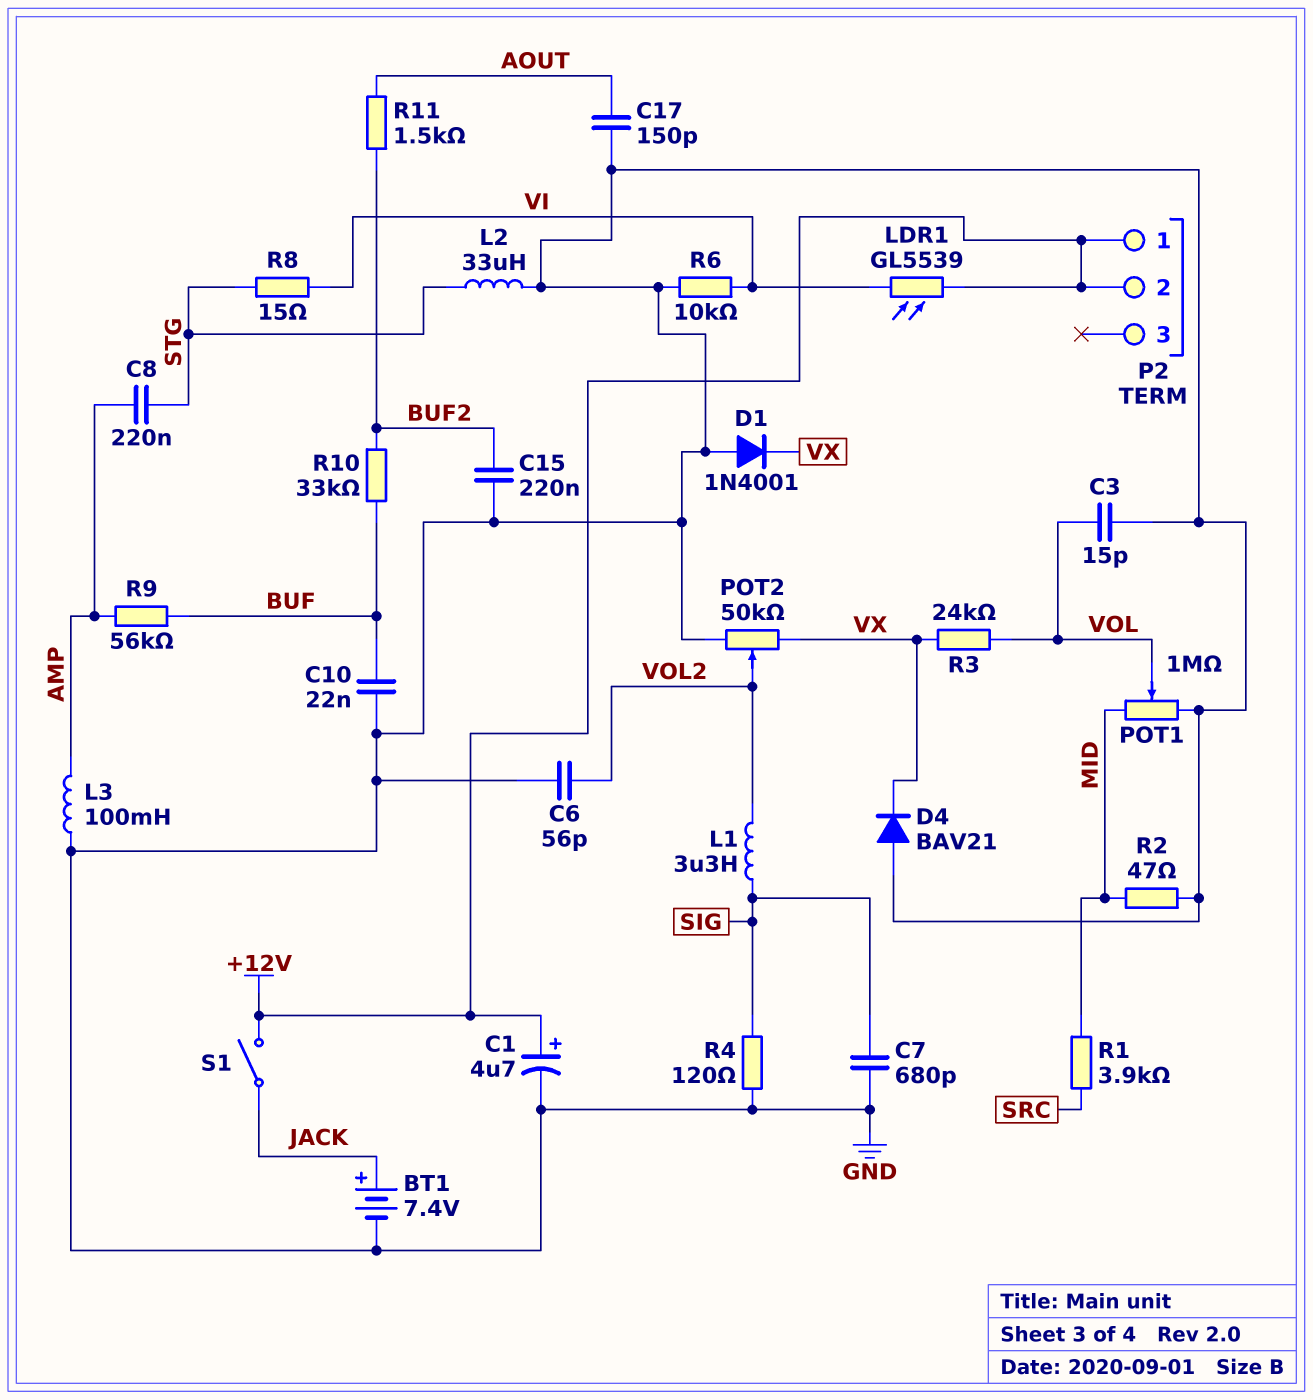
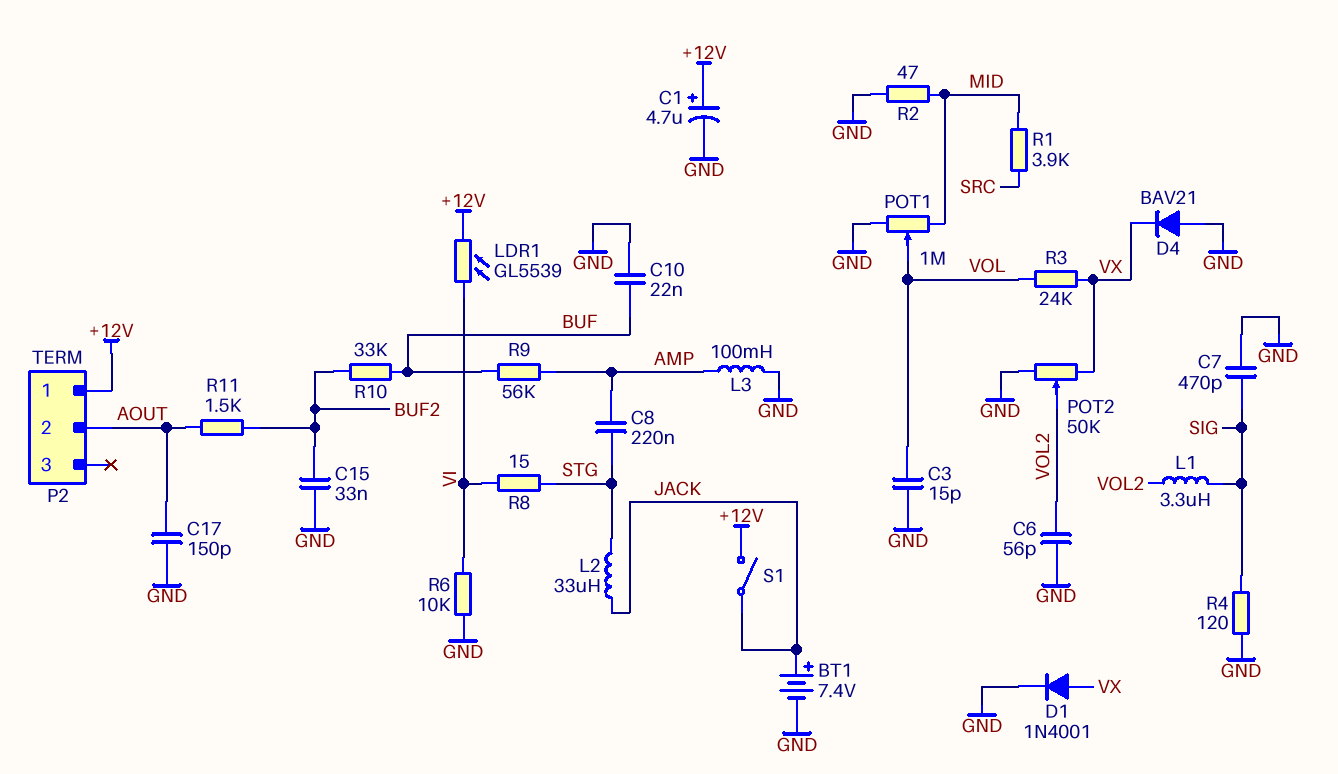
C7: 680pF (GND, SIG) -> 470pF (GND, SIG)
C15: 220nF (BUF2, GND) -> 33nF (BUF2, GND)
D1: diode 1N4001 (A GND, K VX) -> diode 1N4001 (A VX, K GND)
L2: 33uH (GND, STG) -> 33uH (JACK, STG)
P2 pin 2: +12V -> AOUT

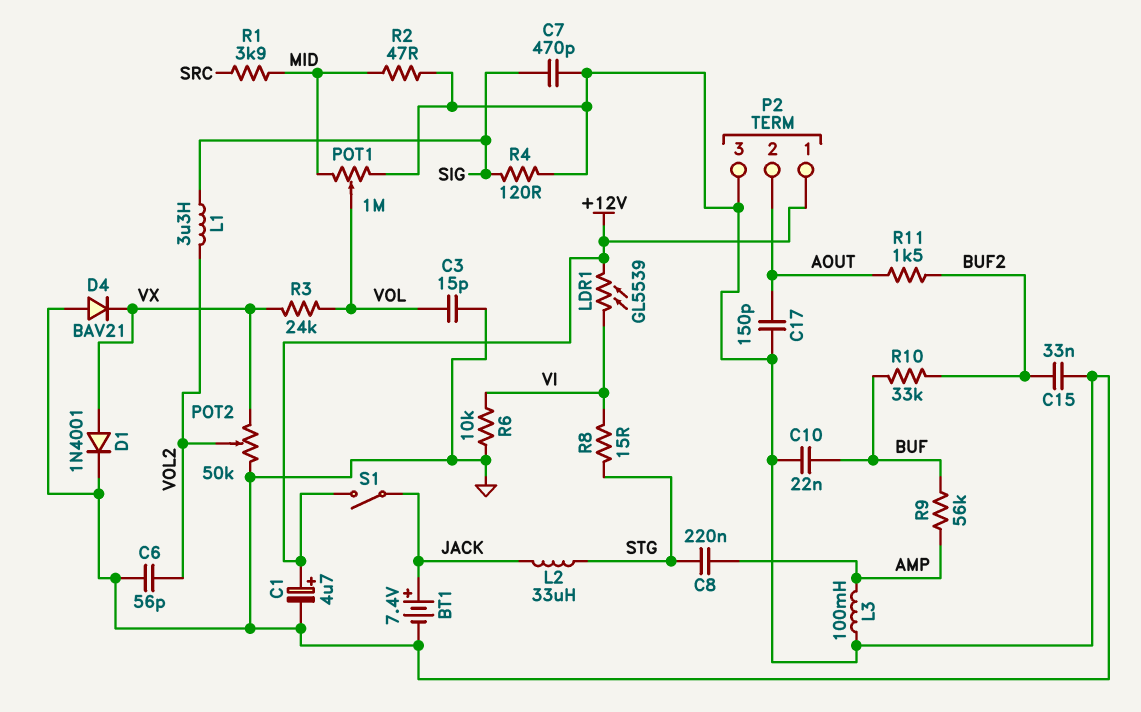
P2 pin 3: none -> GND

